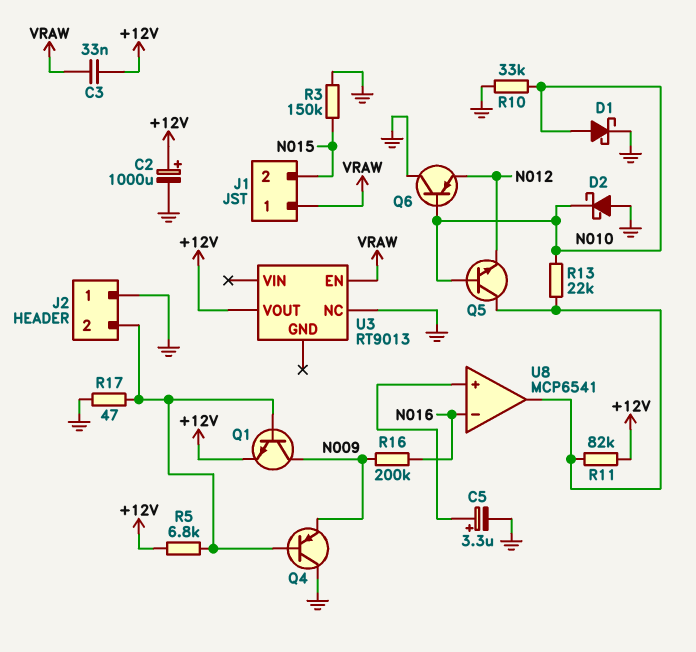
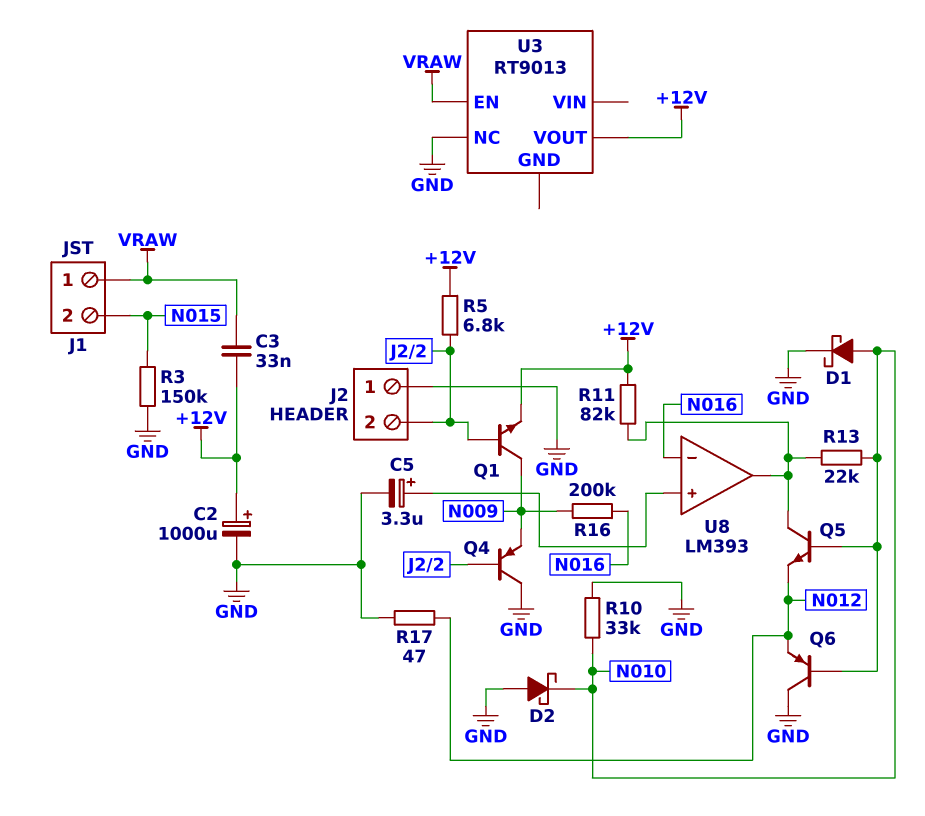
R17: 47 (GND, J2/2) -> 47 (GND, N012)
U8: MCP6541 -> LM393

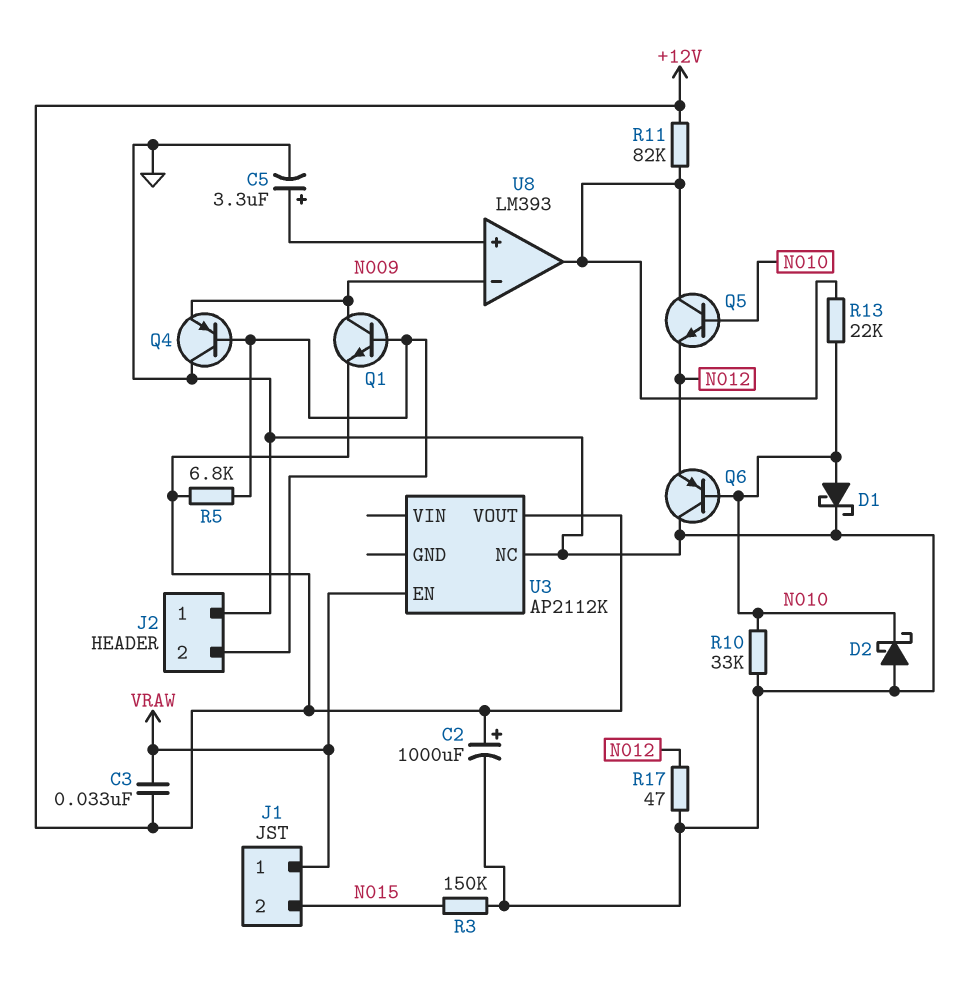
R16: 200k (N009, N016) -> none
U3: RT9013 -> AP2112K
U8 pin in-: N016 -> N009

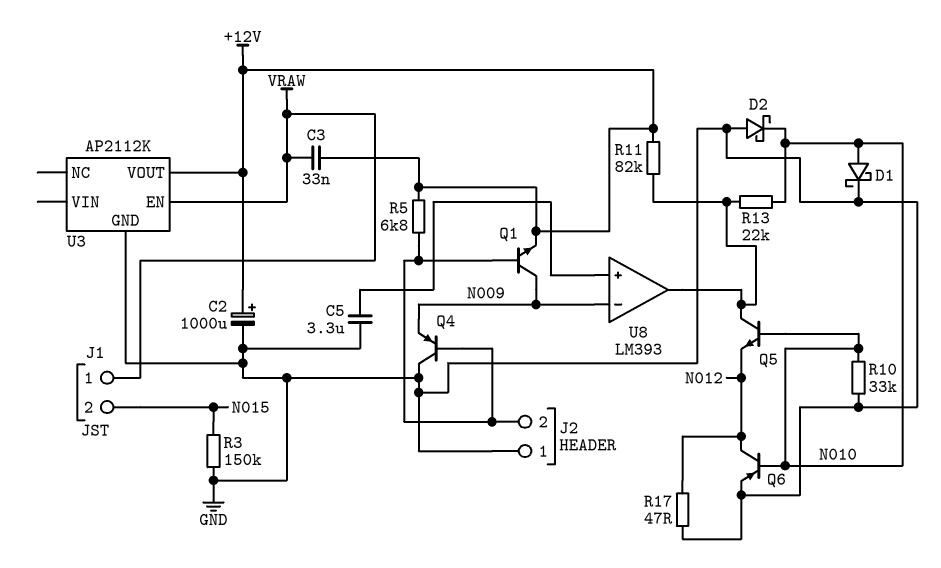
C5: 3.3uF (plus U8/in+, minus GND) -> 3.3uF (GND, U8/in+)
Q6: PNP (B N010, C GND, E N012) -> PNP (B N010, C N012, E GND)
U3 pin GND: none -> GND
U3 pin NC: GND -> none

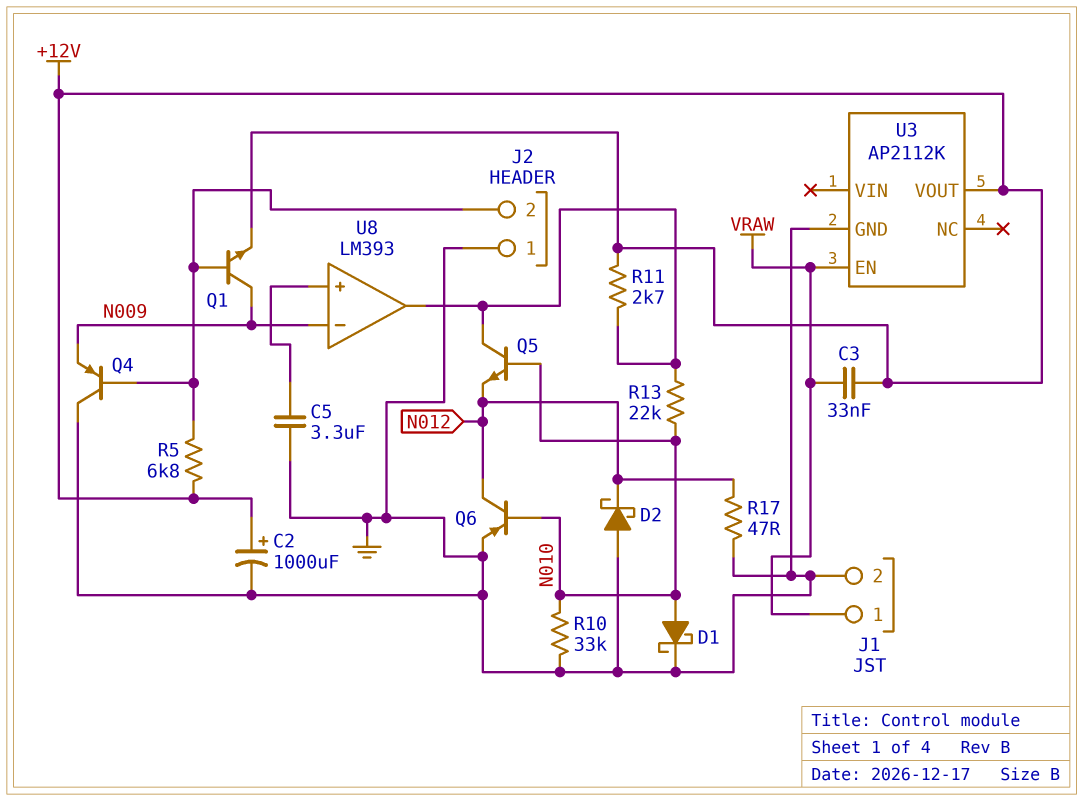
D2: schottky (A GND, K N010) -> schottky (A GND, K N012)
J1 pin 2: N015 -> GND
R3: 150k (GND, N015) -> none
R11: 82k (+12V, U8/out) -> 2.7k (+12V, U8/out)

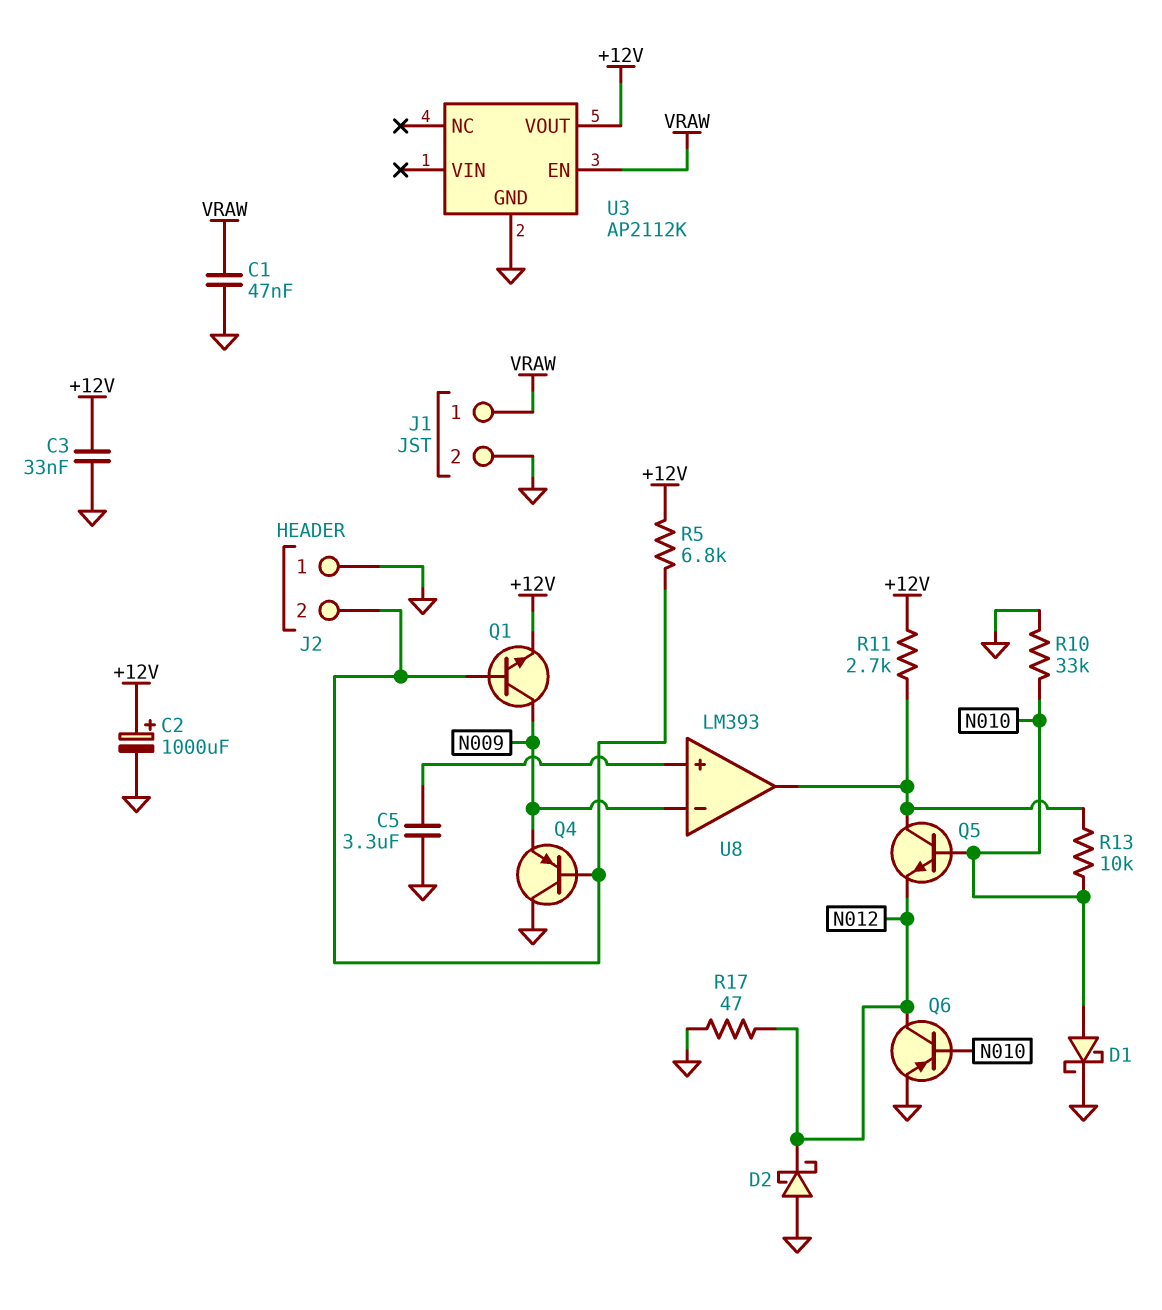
C1: none -> 47nF (GND, VRAW)
C3: 33nF (+12V, VRAW) -> 33nF (+12V, GND)
R13: 22k (N010, U8/out) -> 10k (N010, U8/out)

